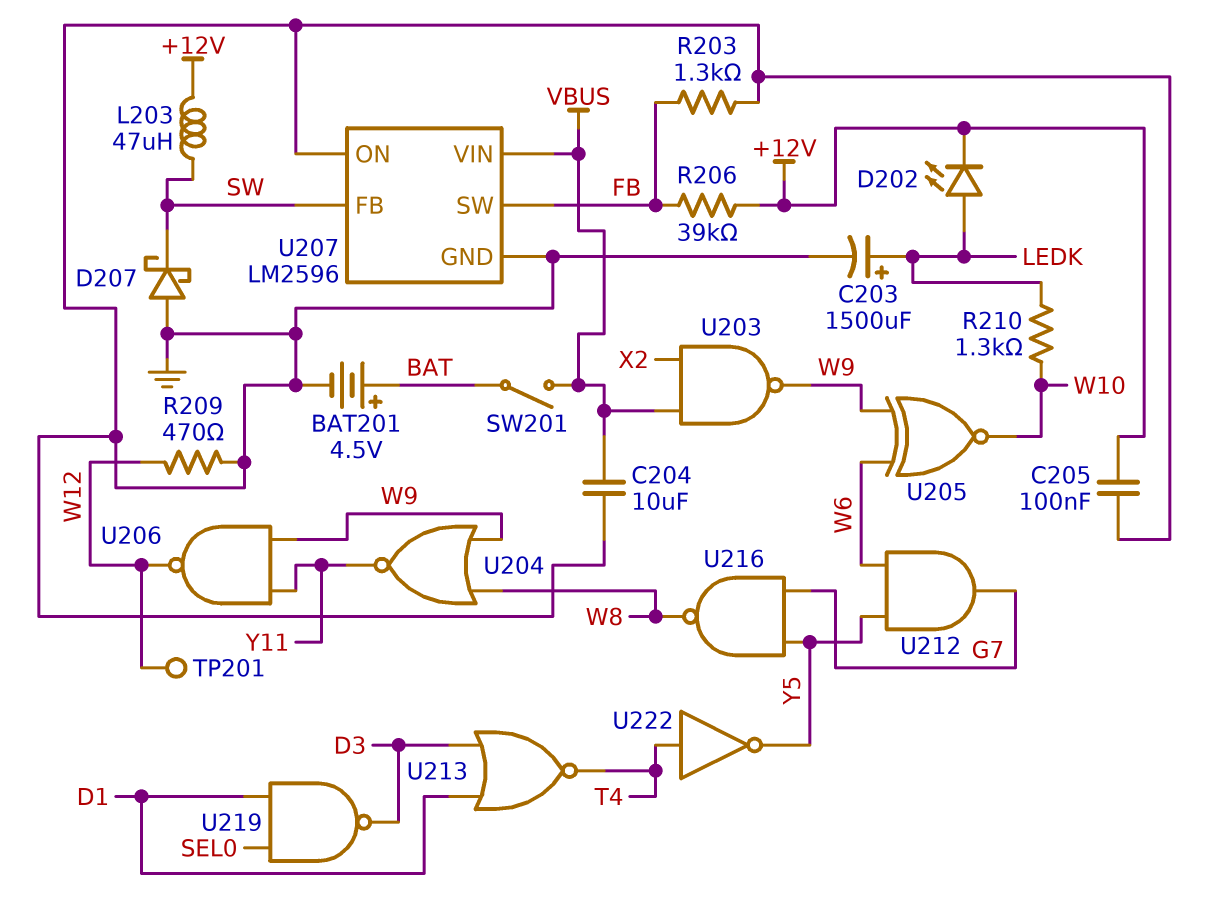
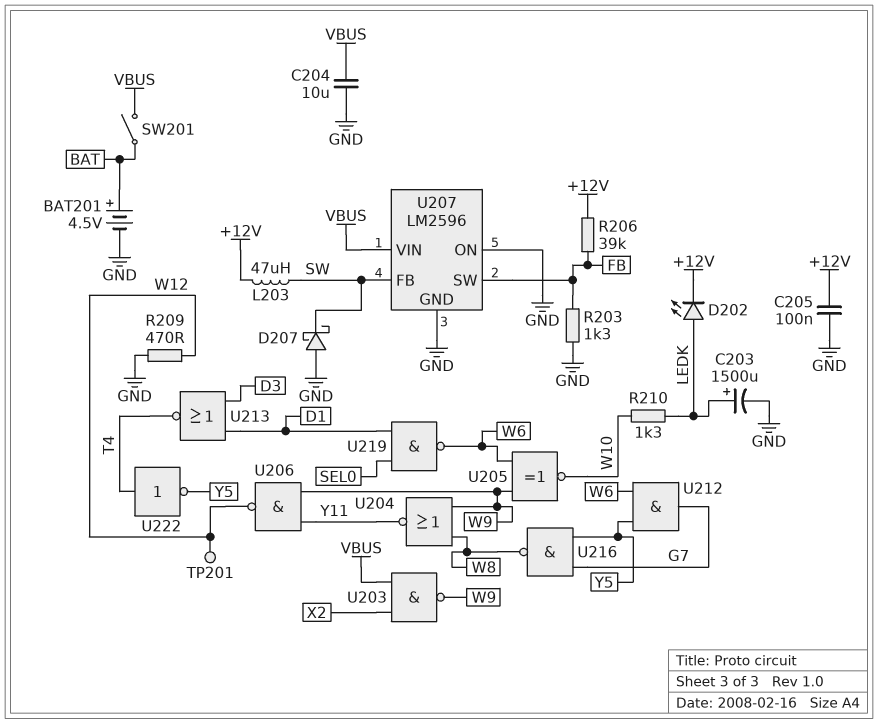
U219: NAND (in D1, in SEL0, out D3) -> NAND (in D1, in SEL0, out W6)

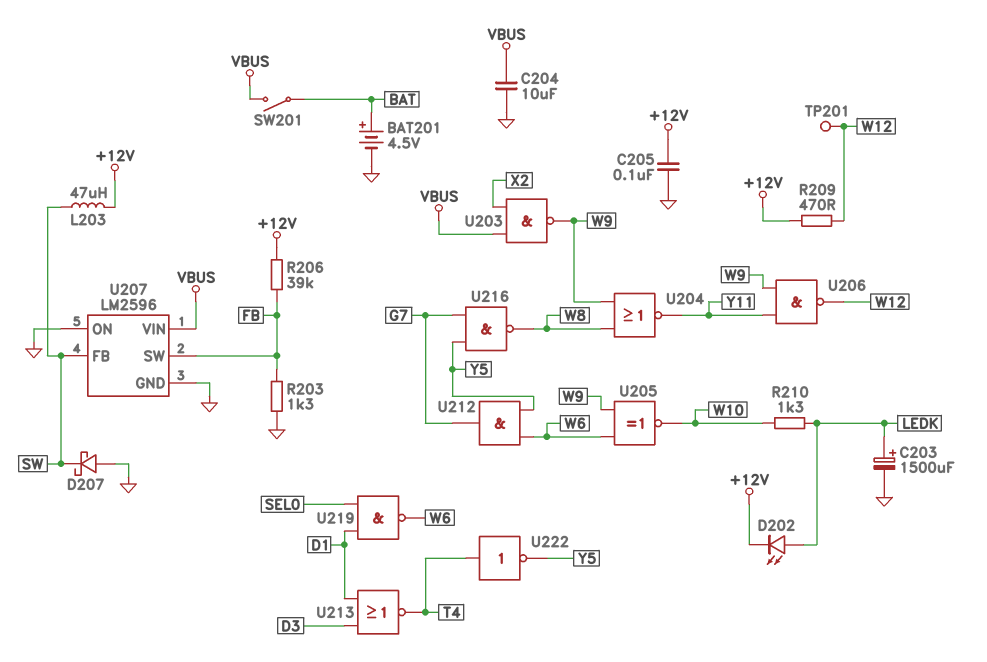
R209: 470 (GND, W12) -> 470 (+12V, W12)

